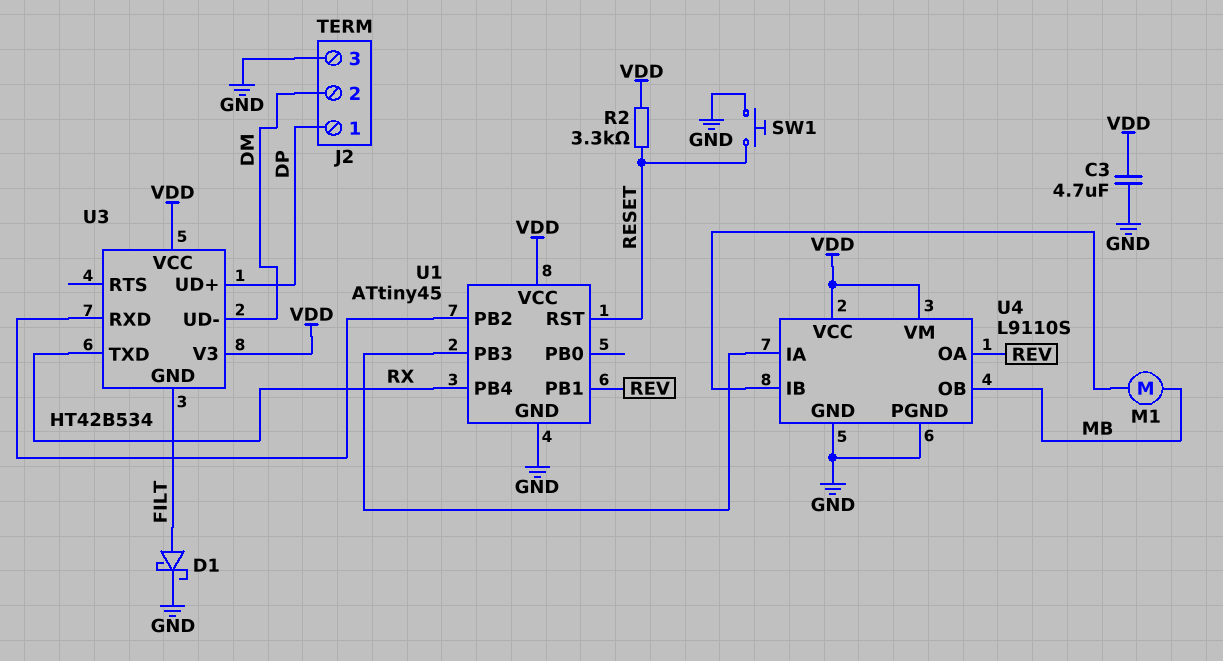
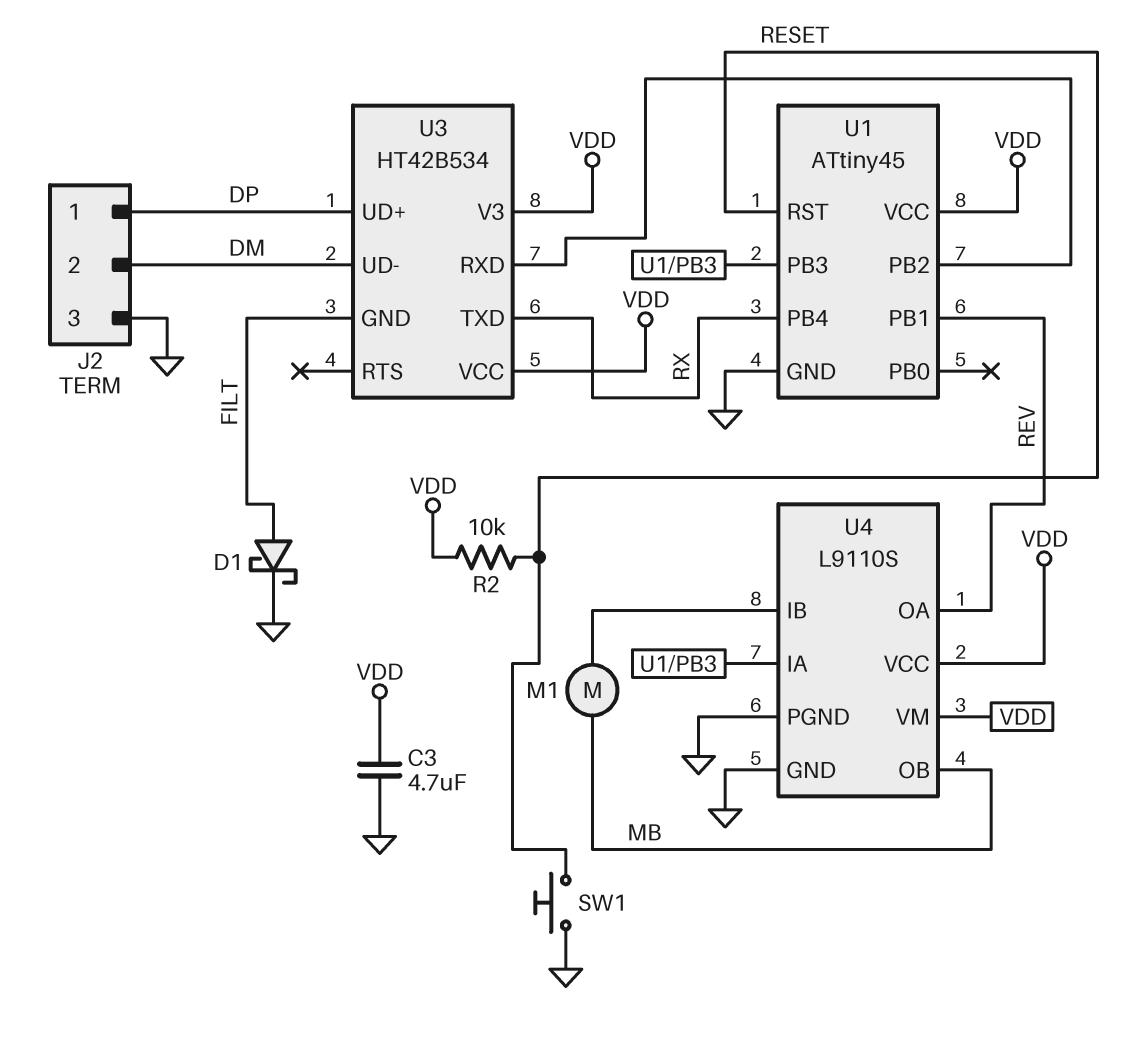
R2: 3.3k (RESET, VDD) -> 10k (RESET, VDD)

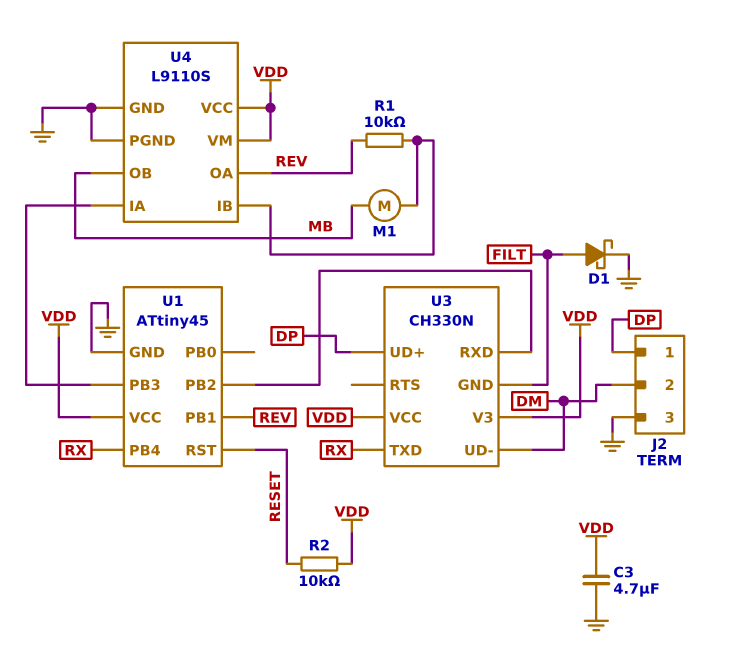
R1: none -> 10k (REV, U4/IB)
SW1: button (GND, RESET) -> none
U3: HT42B534 -> CH330N

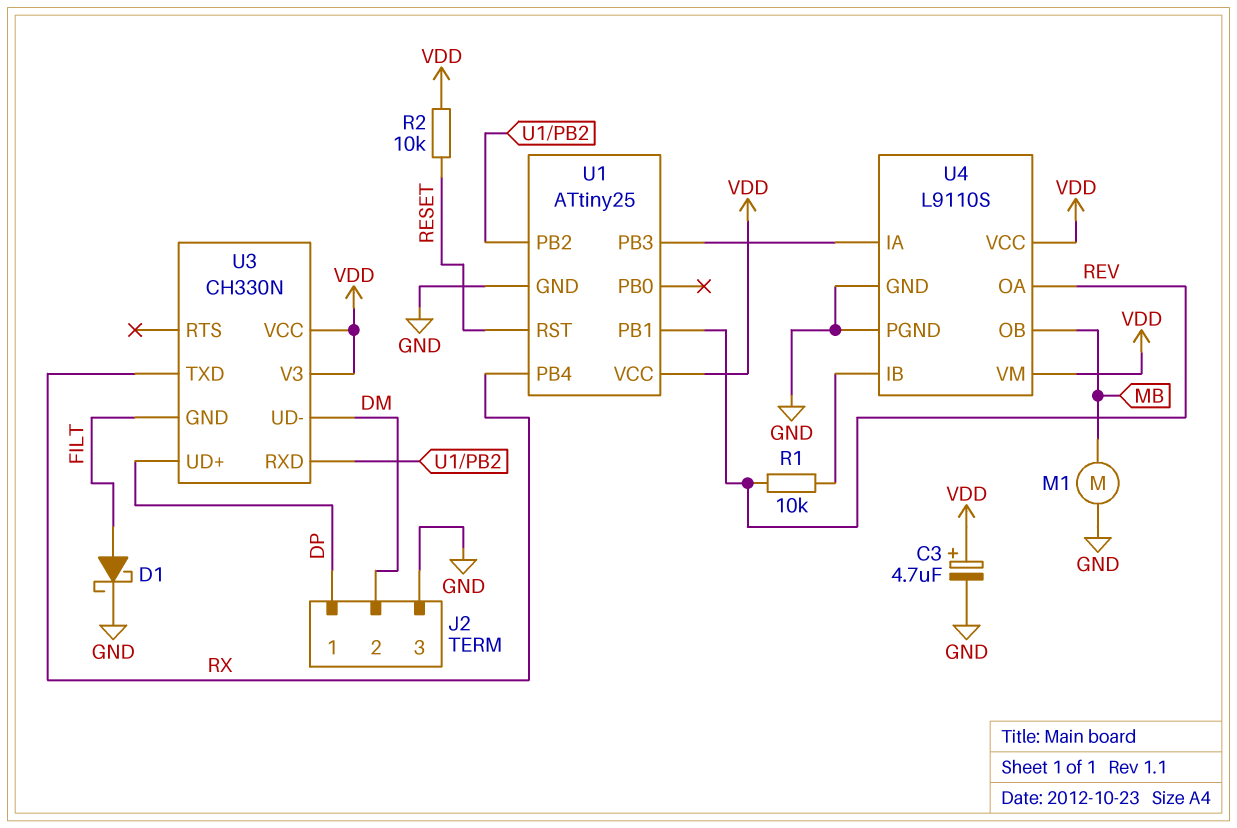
C3: 4.7uF (GND, VDD) -> 4.7uF (plus VDD, minus GND)
M1: motor (MB, U4/IB) -> motor (GND, MB)
U1: ATtiny45 -> ATtiny25

